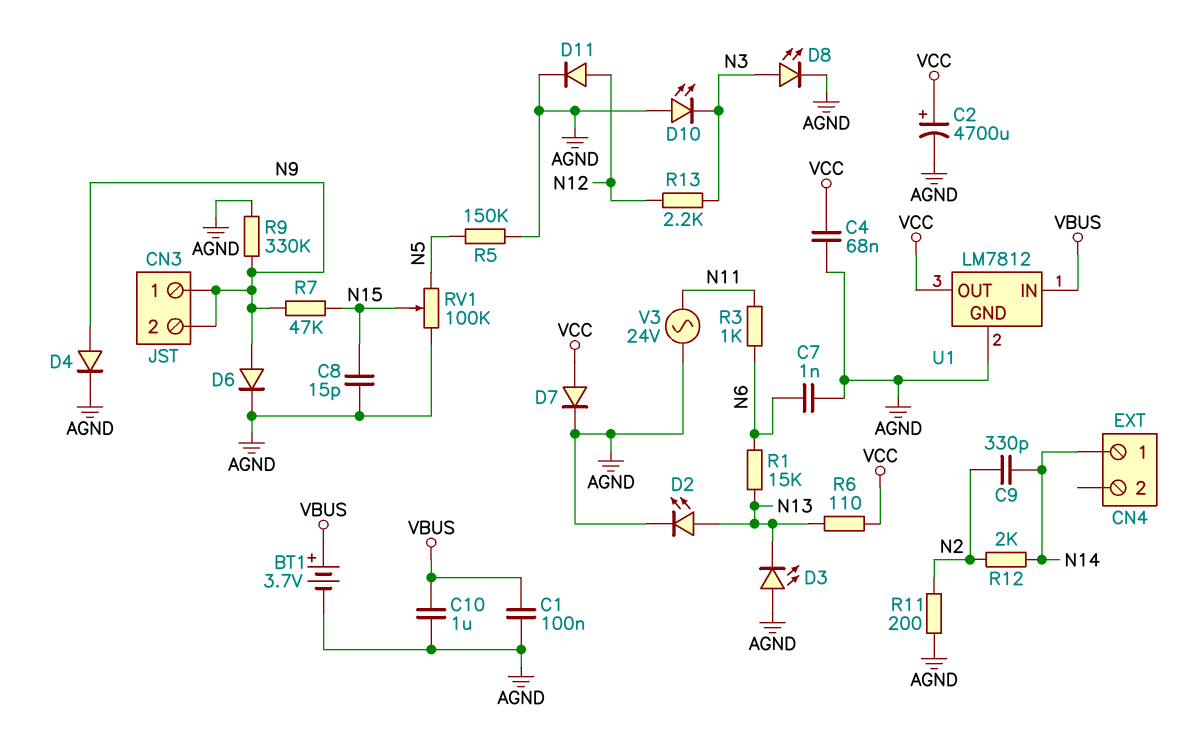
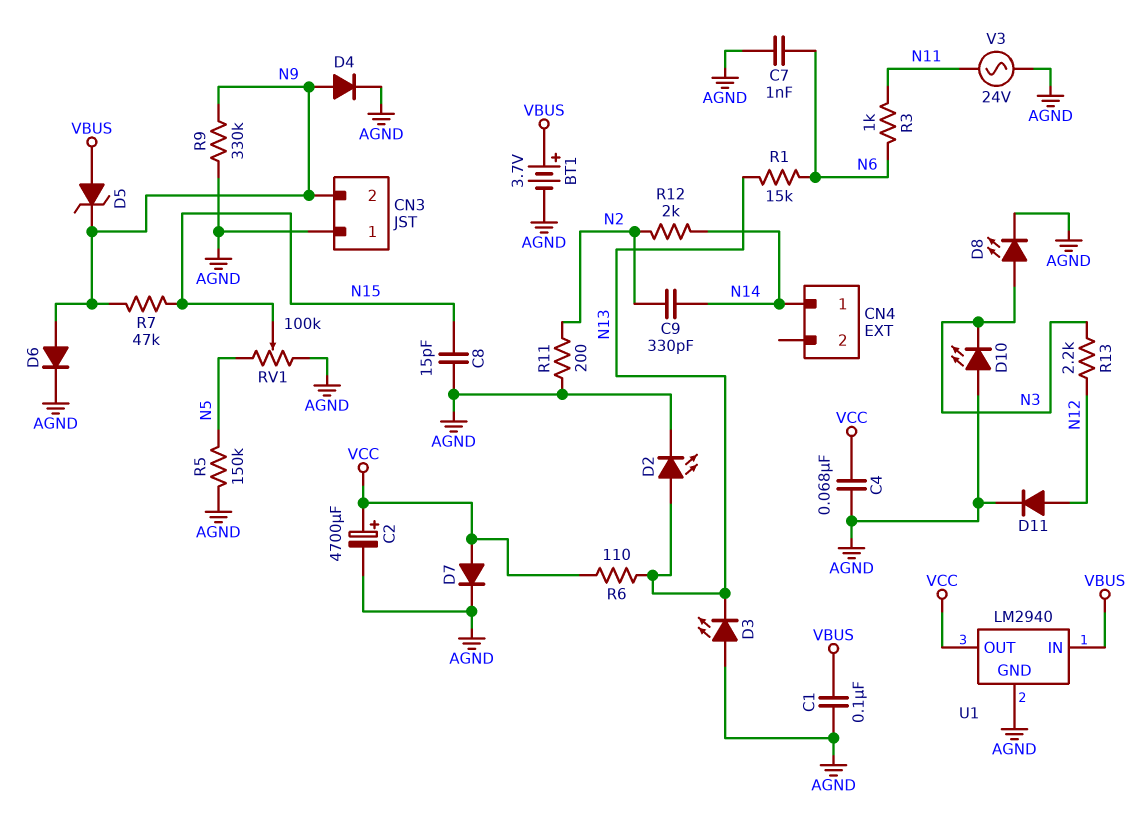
C10: 1uF (AGND, VBUS) -> none
CN3 pin 1: N9 -> AGND
D5: none -> zener (A VBUS, K N9)
U1: LM7812 -> LM2940

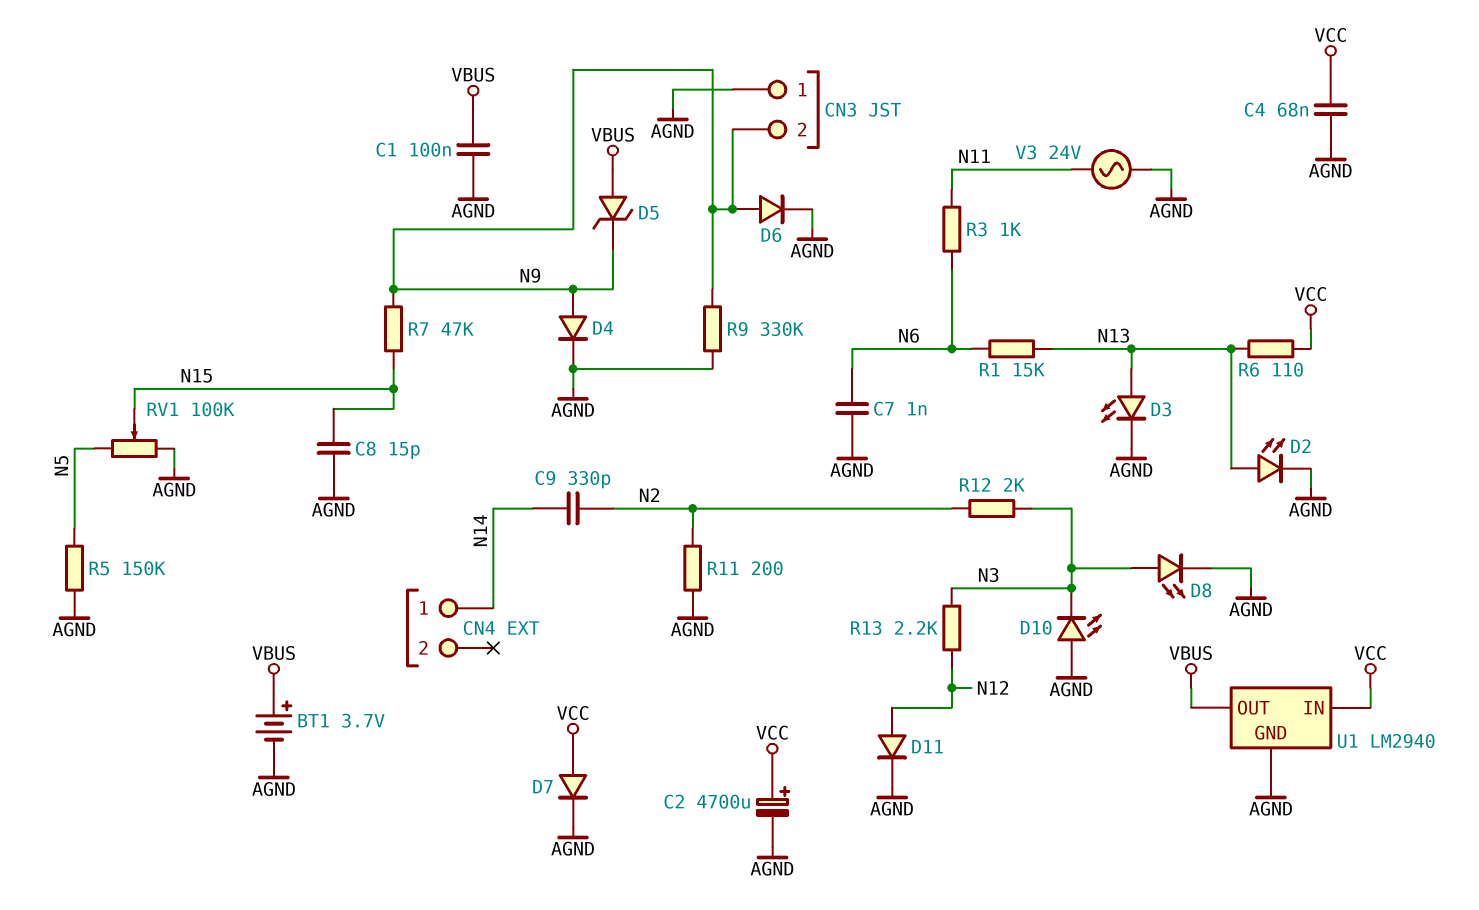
D3: LED (A AGND, K N13) -> LED (A N13, K AGND)
R12: 2k (N2, N14) -> 2k (N2, N3)
U1 pin IN: VBUS -> VCC
U1 pin OUT: VCC -> VBUS

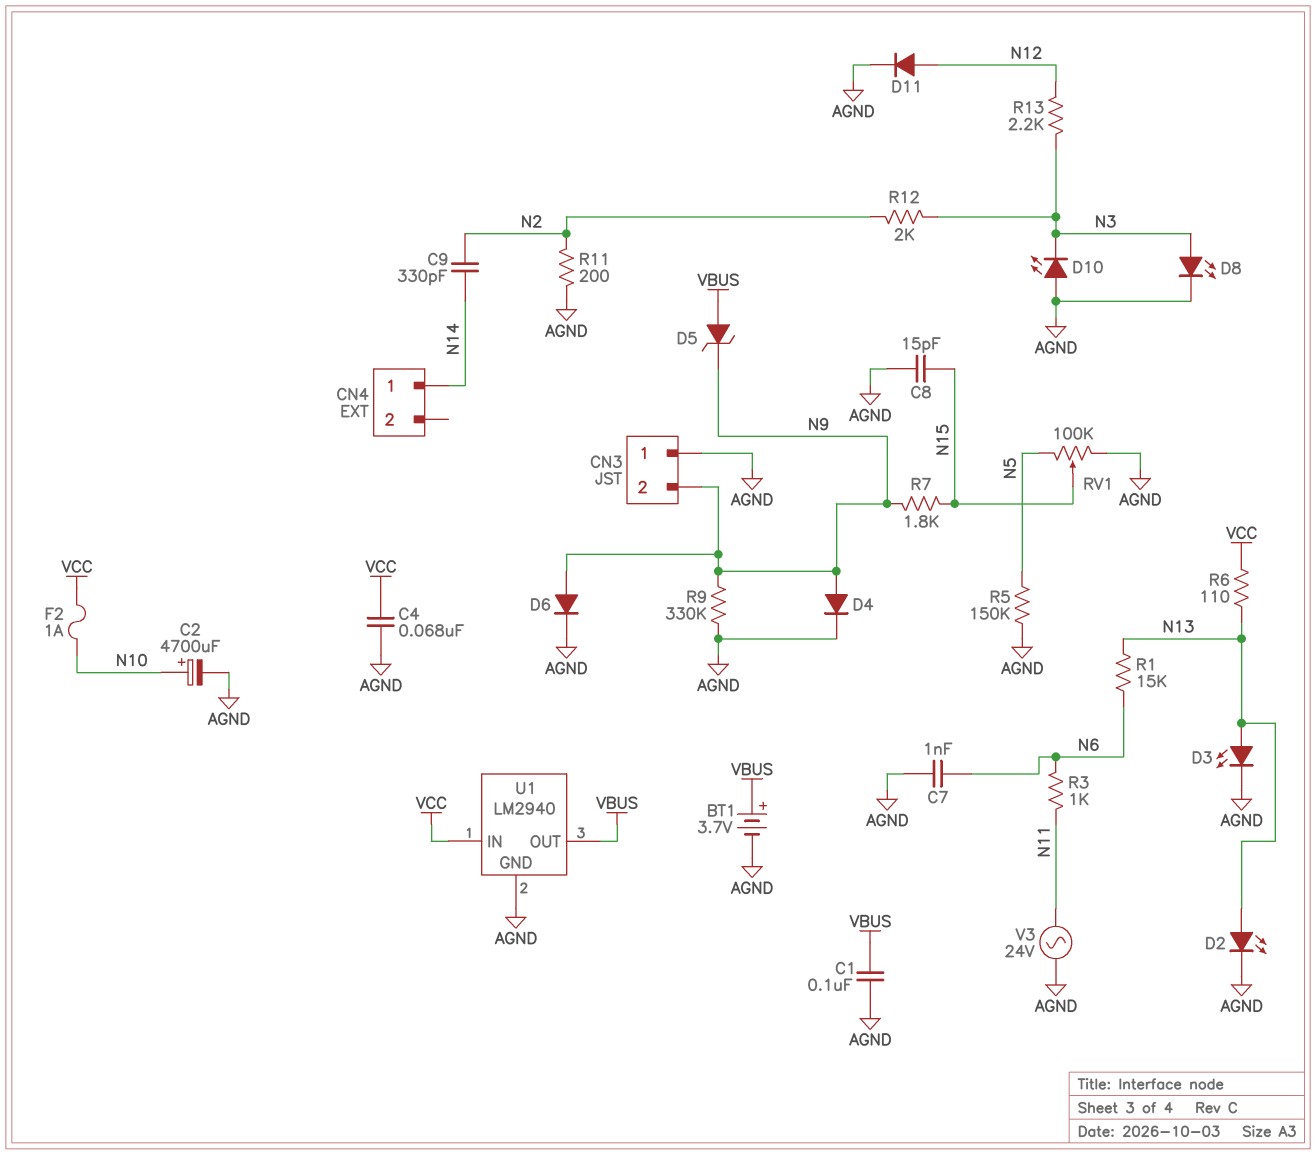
C2: 4700uF (plus VCC, minus AGND) -> 4700uF (plus N10, minus AGND)
D7: diode (A VCC, K AGND) -> none
F2: none -> 1A (N10, VCC)
R7: 47k (N9, N15) -> 1.8k (N9, N15)

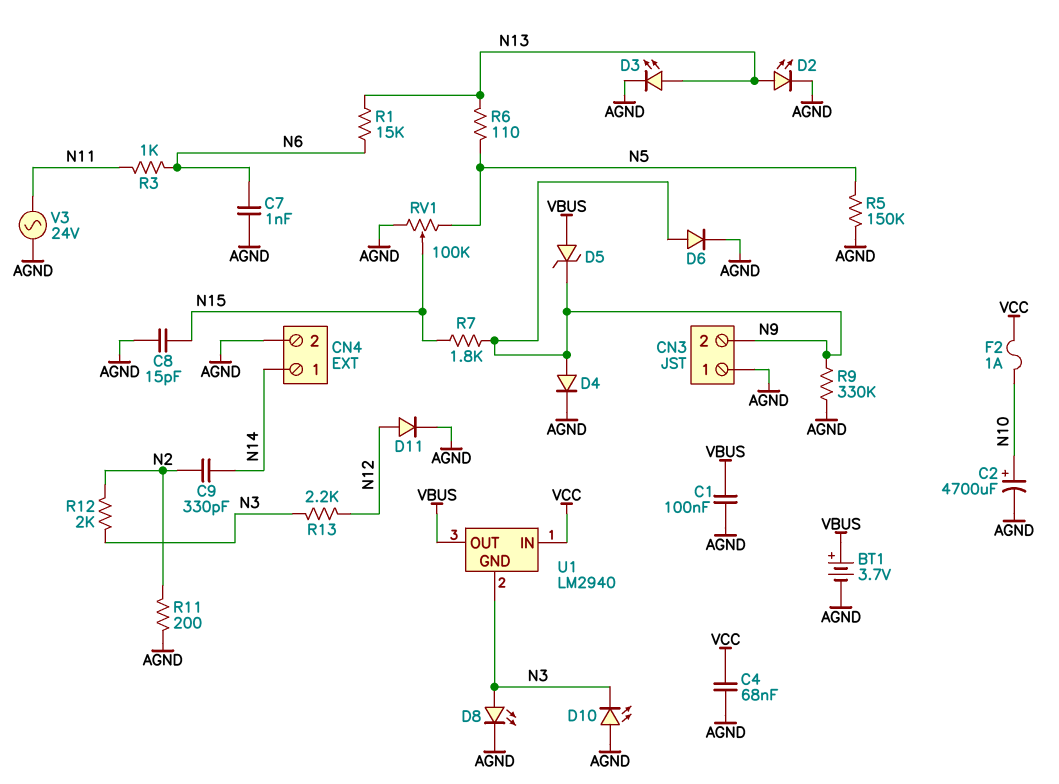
CN4 pin 2: none -> AGND
R6: 110 (N13, VCC) -> 110 (N5, N13)
U1 pin GND: AGND -> N3

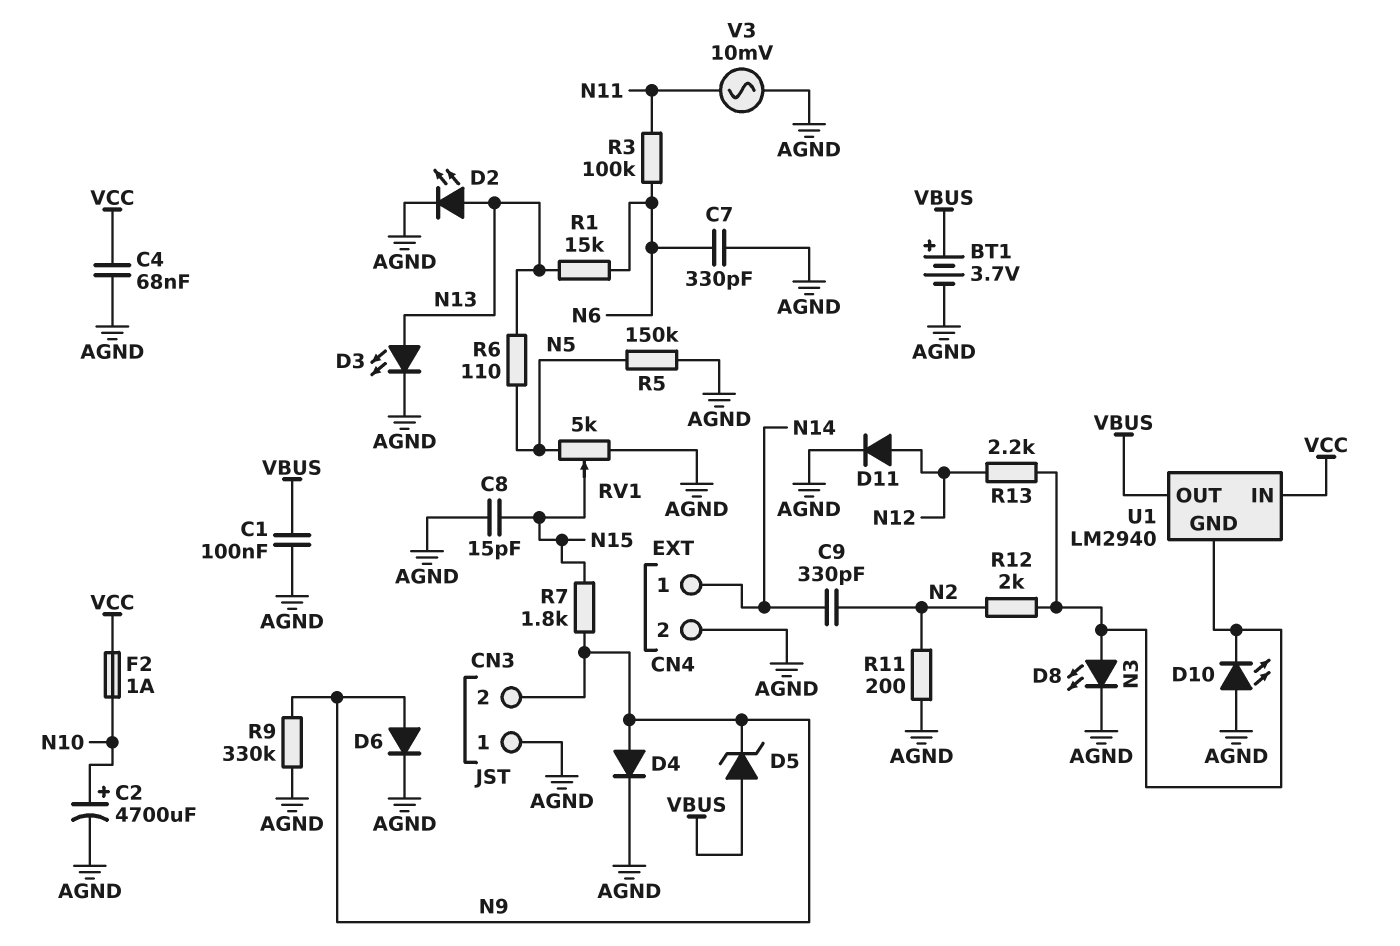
C7: 1nF (AGND, N6) -> 330pF (AGND, N6)
R3: 1k (N6, N11) -> 100k (N6, N11)
RV1: 100k (AGND, N5, wiper N15) -> 5k (AGND, N5, wiper N15)
V3: AC 24V (AGND, N11) -> AC 10mV (AGND, N11)

